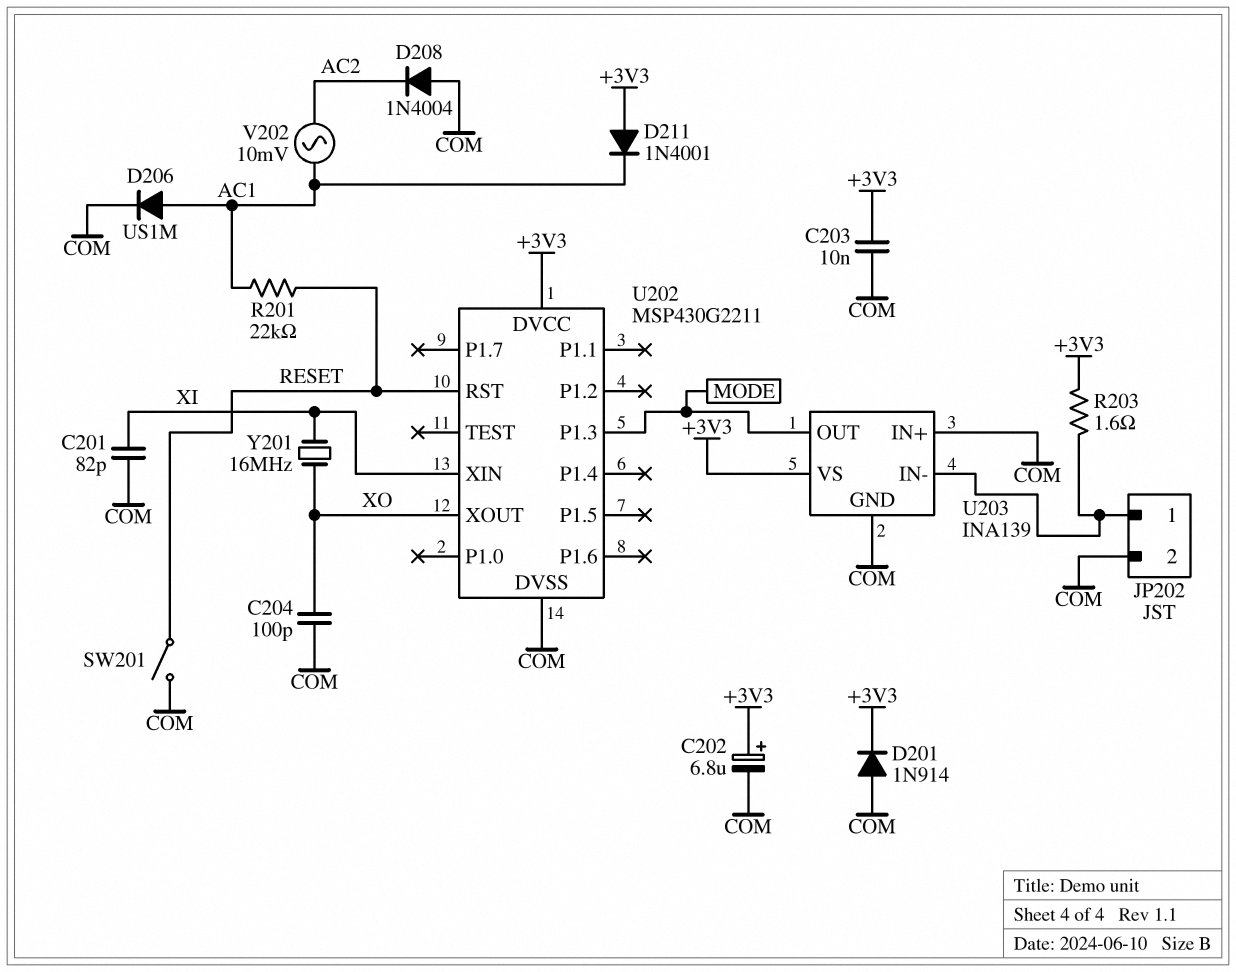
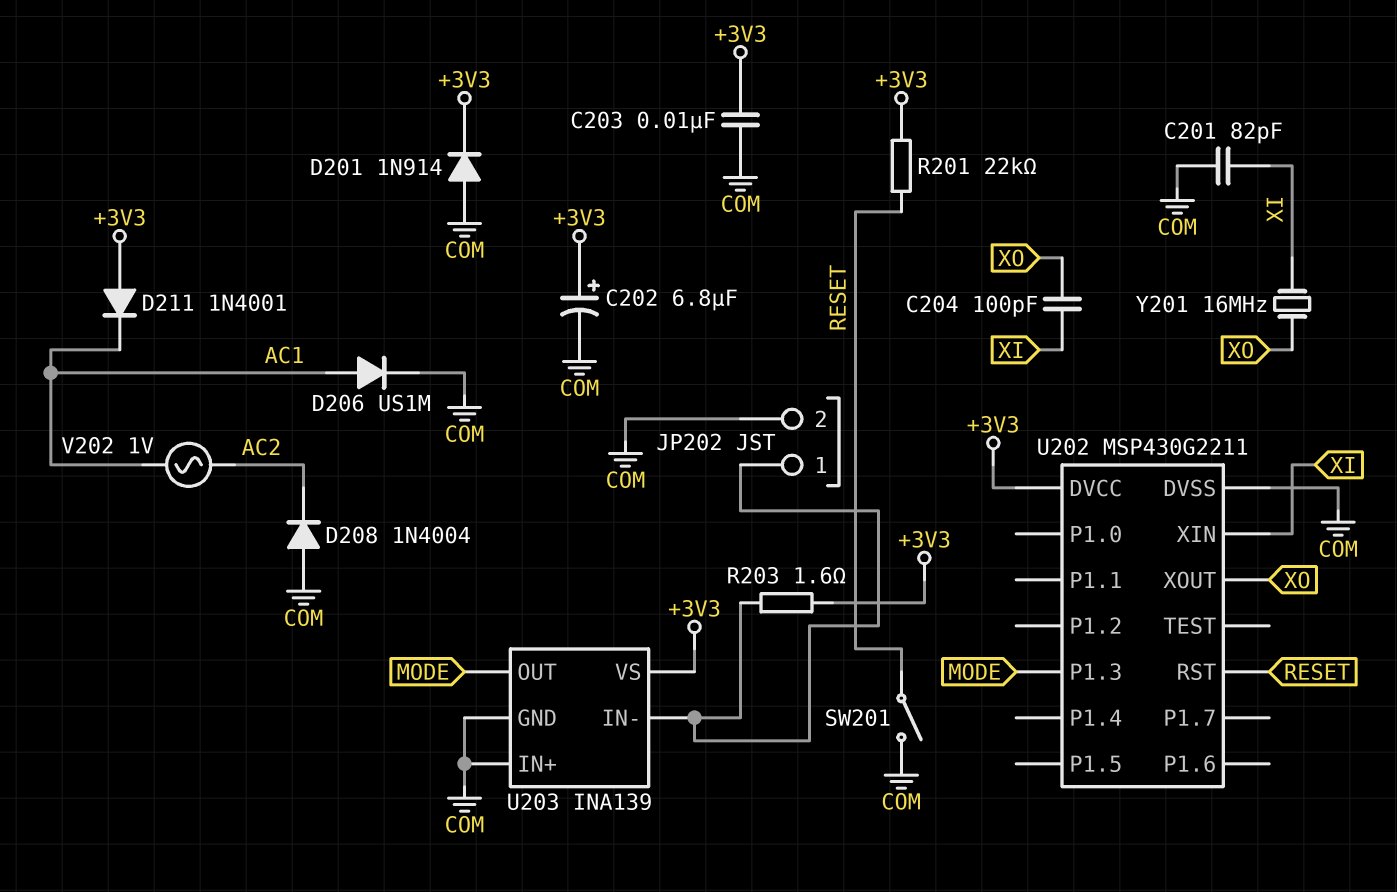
C204: 100pF (COM, XO) -> 100pF (XI, XO)
R201: 22k (AC1, RESET) -> 22k (+3V3, RESET)
V202: AC 10mV (AC1, AC2) -> AC 1V (AC1, AC2)

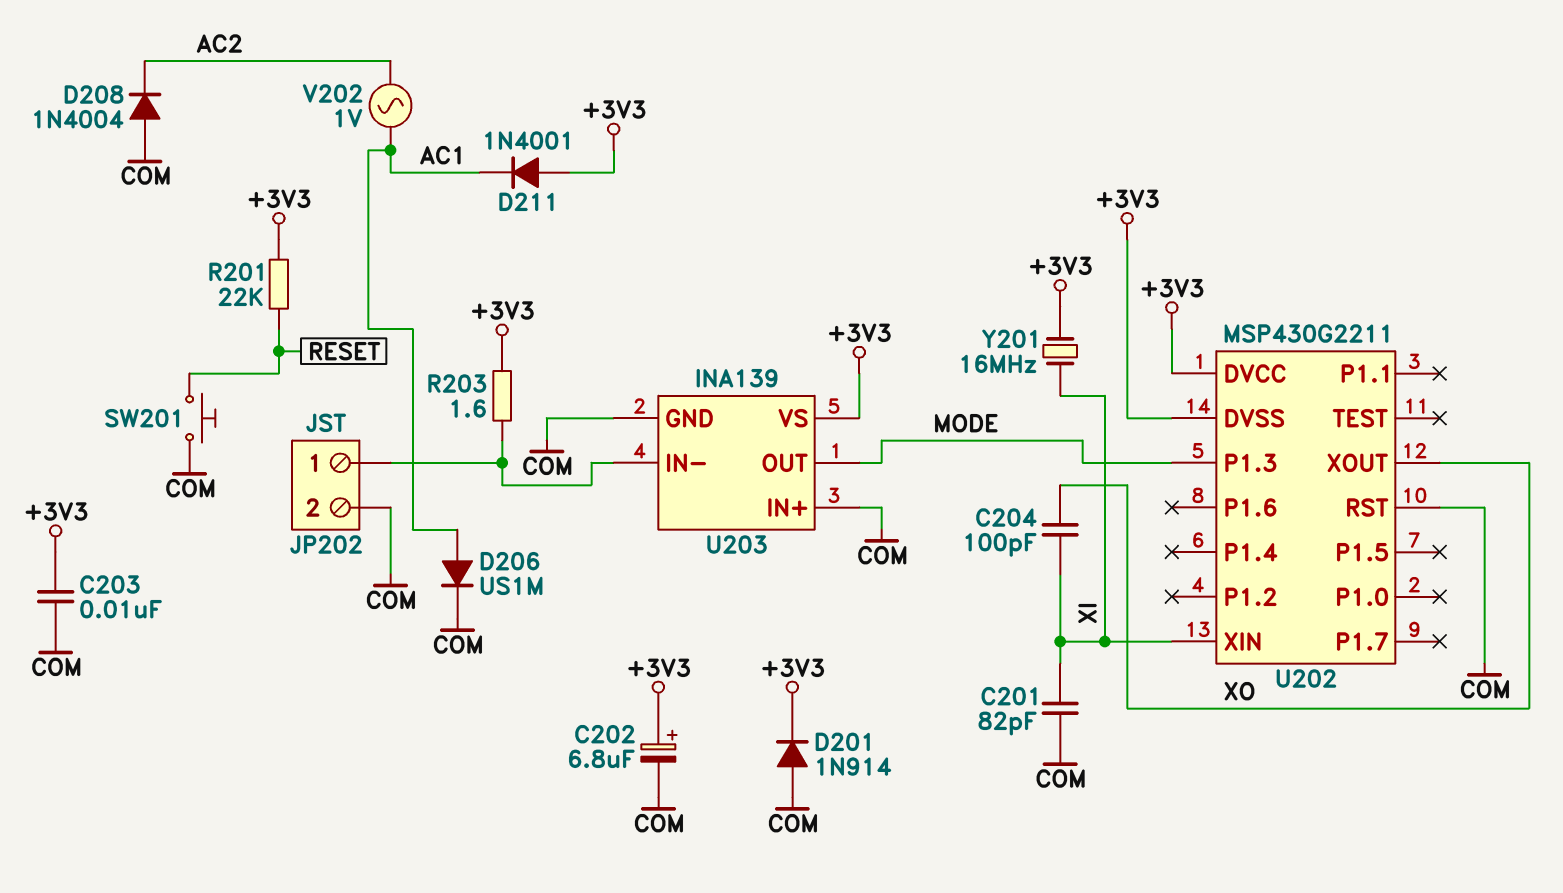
SW201: switch (COM, RESET) -> button (COM, RESET)
U202 pin DVSS: COM -> +3V3
U202 pin RST: RESET -> COM
Y201: 16MHz (XI, XO) -> 16MHz (+3V3, XI)

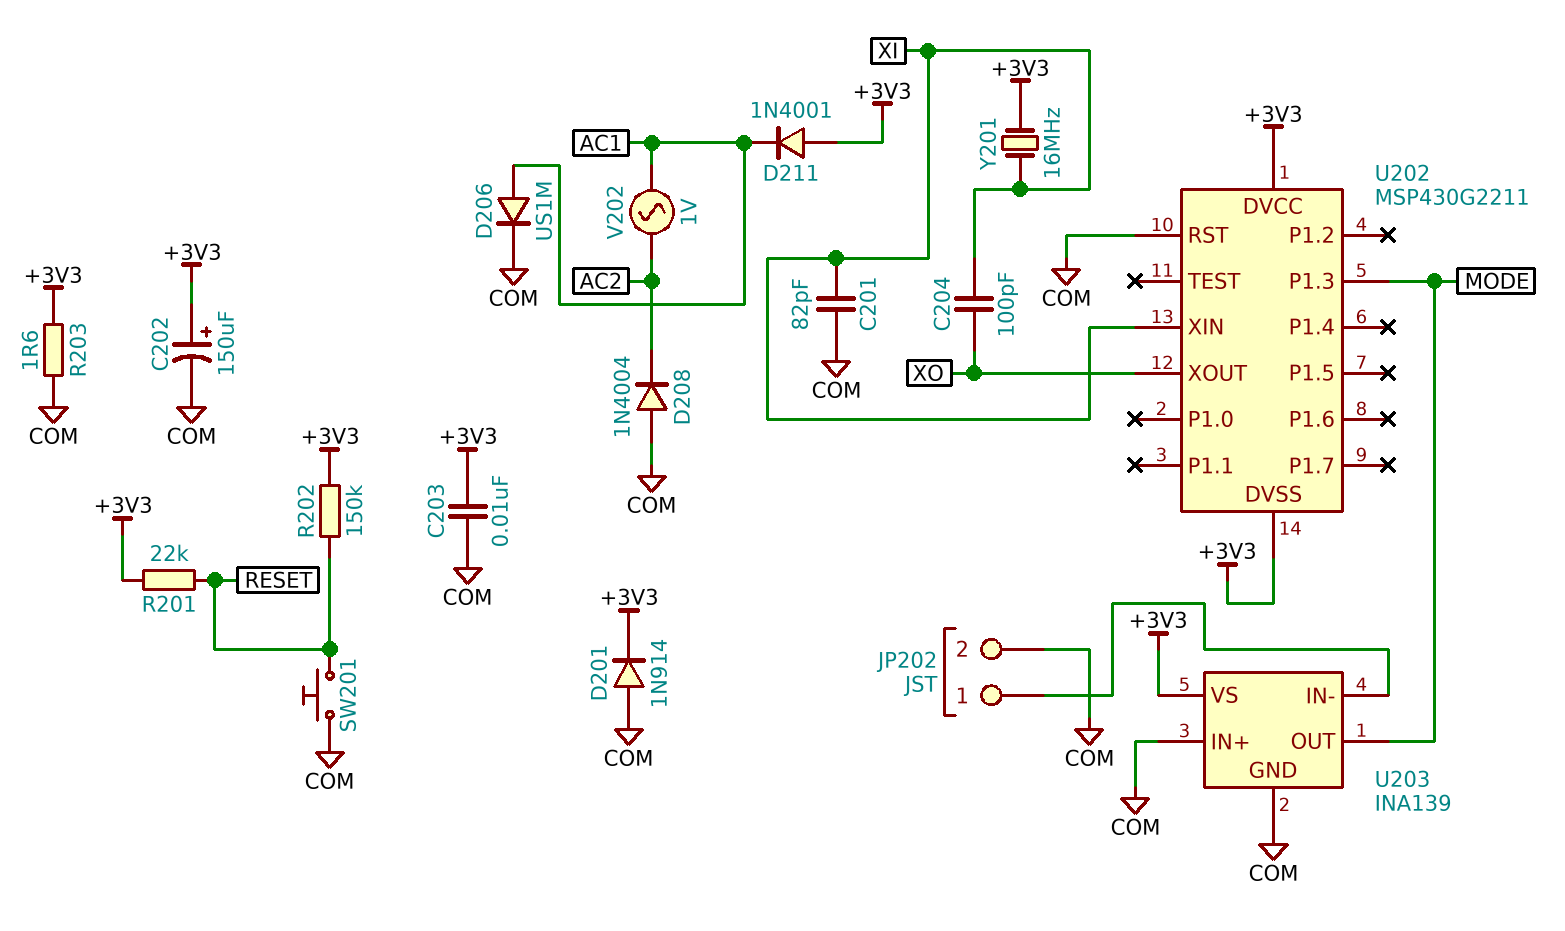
C202: 6.8uF (plus +3V3, minus COM) -> 150uF (plus +3V3, minus COM)
R202: none -> 150k (+3V3, RESET)
R203: 1.6 (+3V3, JP202/1) -> 1.6 (+3V3, COM)

